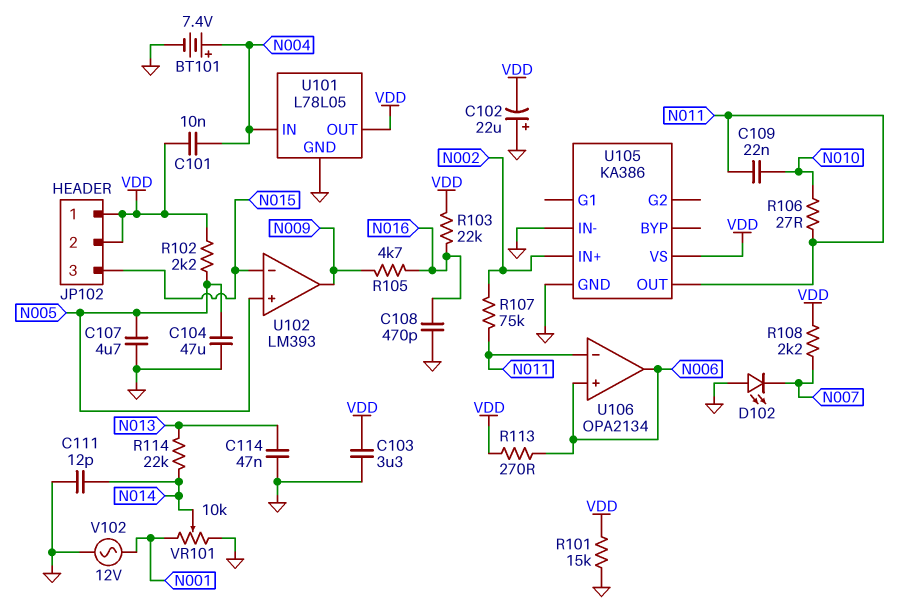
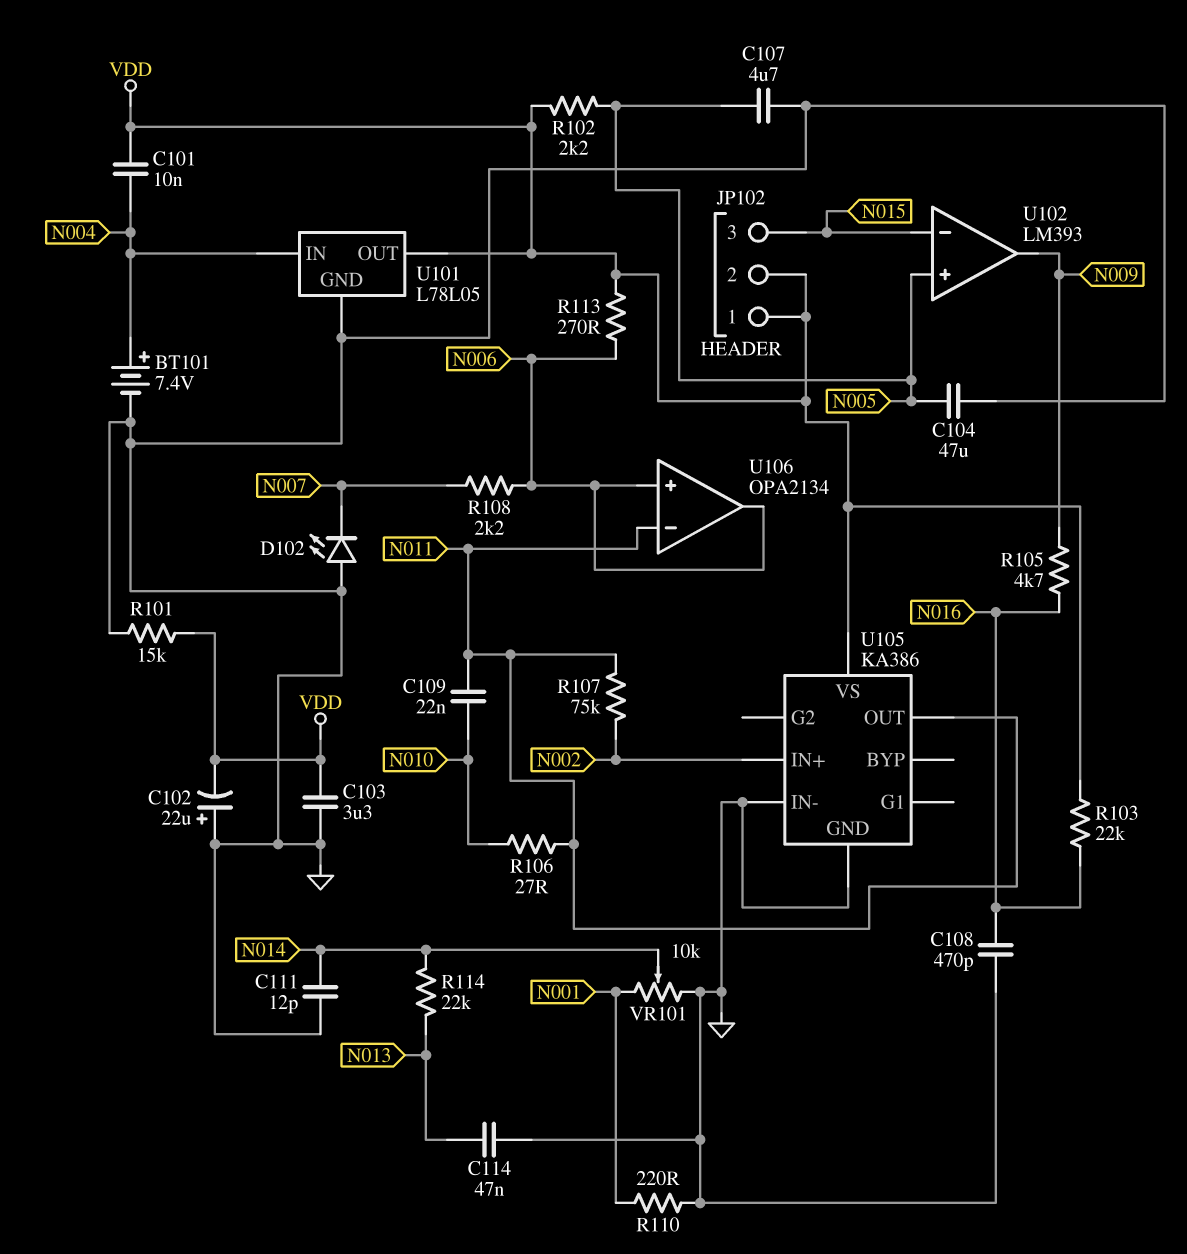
R108: 2.2k (N007, VDD) -> 2.2k (N006, N007)
R110: none -> 220 (GND, N001)
V102: AC 12V (GND, N001) -> none

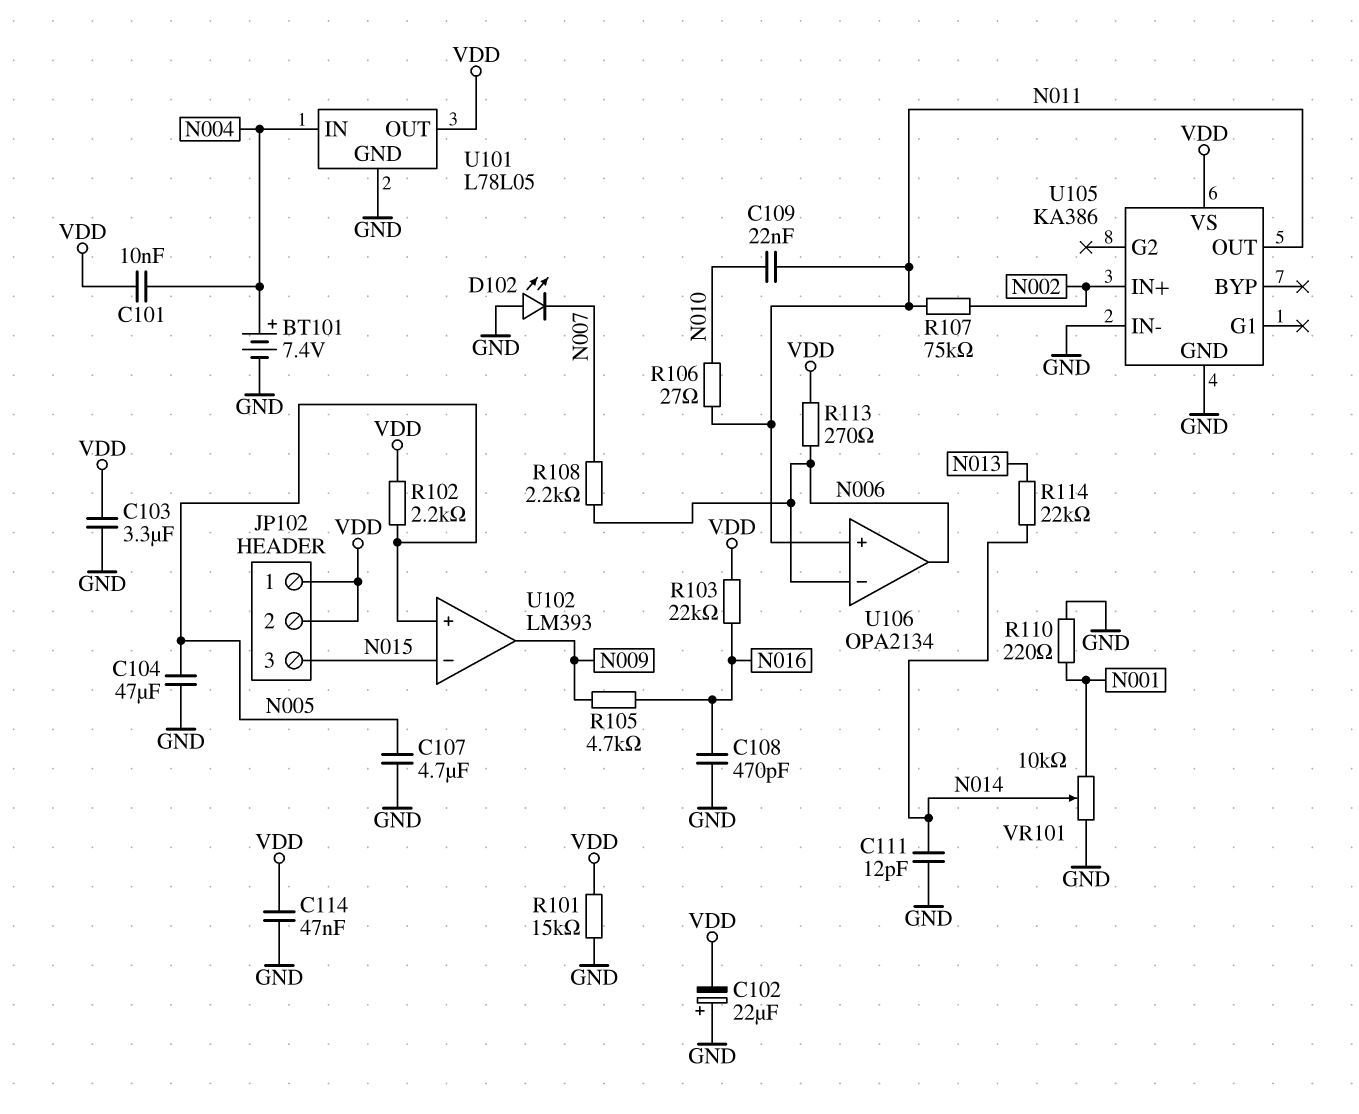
C114: 47nF (GND, N013) -> 47nF (GND, VDD)
U106 pin in+: N006 -> N011
U106 pin in-: N011 -> N006

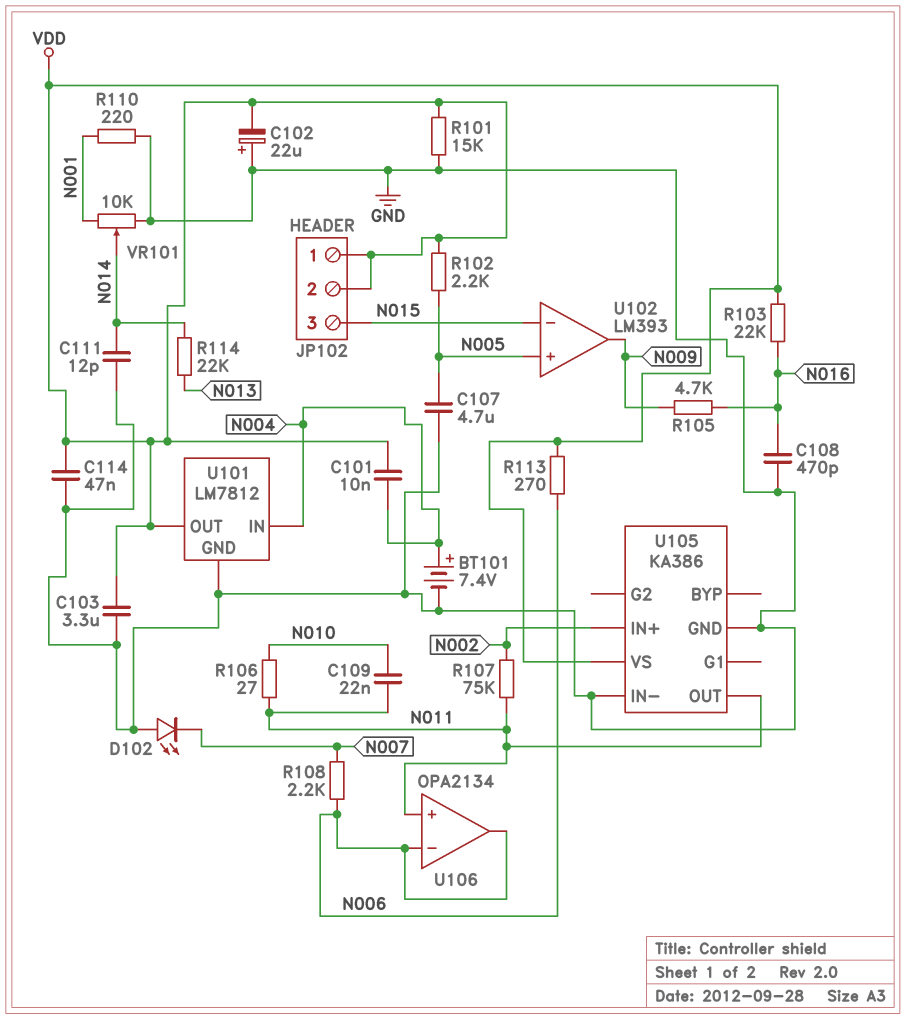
C104: 47uF (GND, N005) -> none
U101: L78L05 -> LM7812

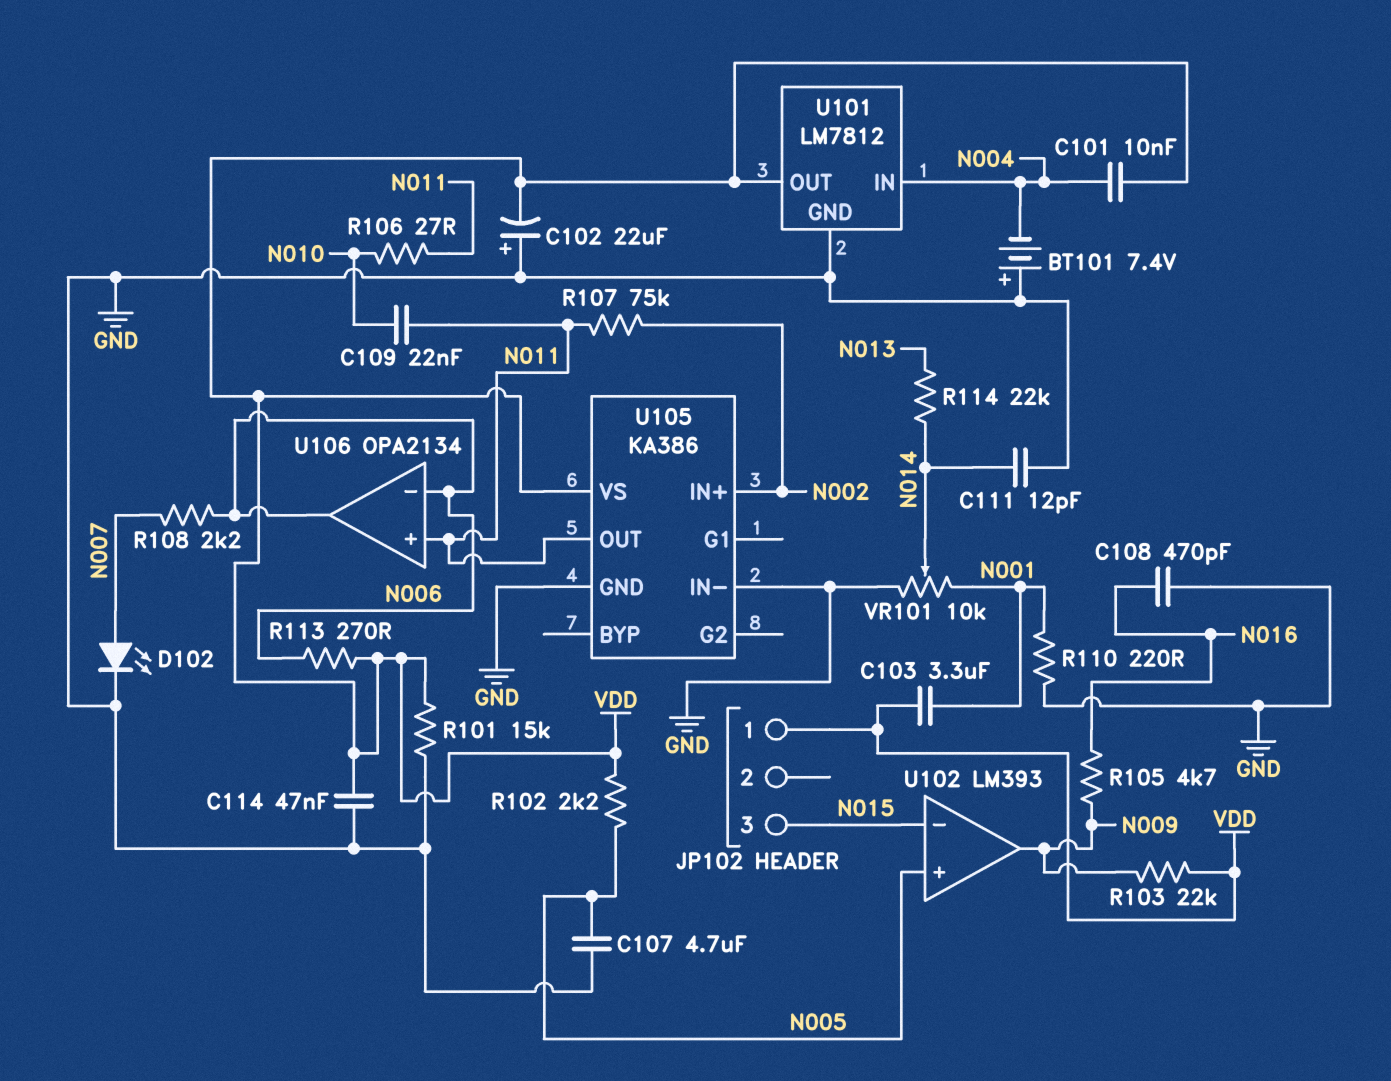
BT101: 7.4V (plus N004, minus GND) -> 7.4V (plus GND, minus N004)
C103: 3.3uF (GND, VDD) -> 3.3uF (N001, VDD)
D102: LED (A GND, K N007) -> LED (A N007, K GND)
JP102 pin 2: VDD -> none
R103: 22k (N016, VDD) -> 22k (N009, VDD)

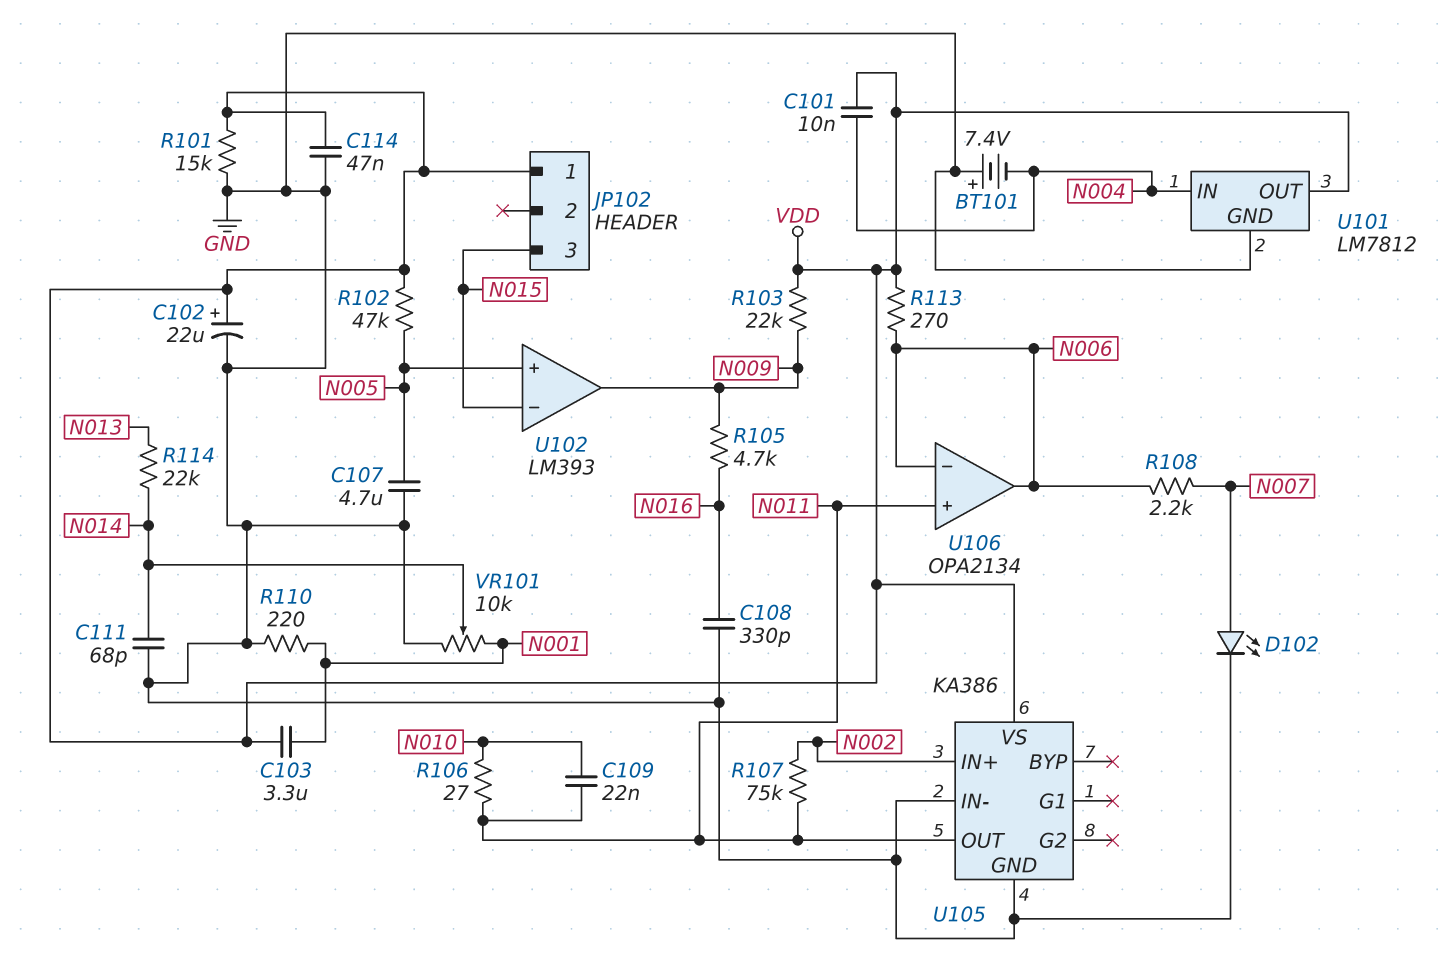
C102: 22uF (plus GND, minus VDD) -> 22uF (plus VDD, minus GND)
C108: 470pF (GND, N016) -> 330pF (GND, N016)
C111: 12pF (GND, N014) -> 68pF (GND, N014)
R102: 2.2k (N005, VDD) -> 47k (N005, VDD)

